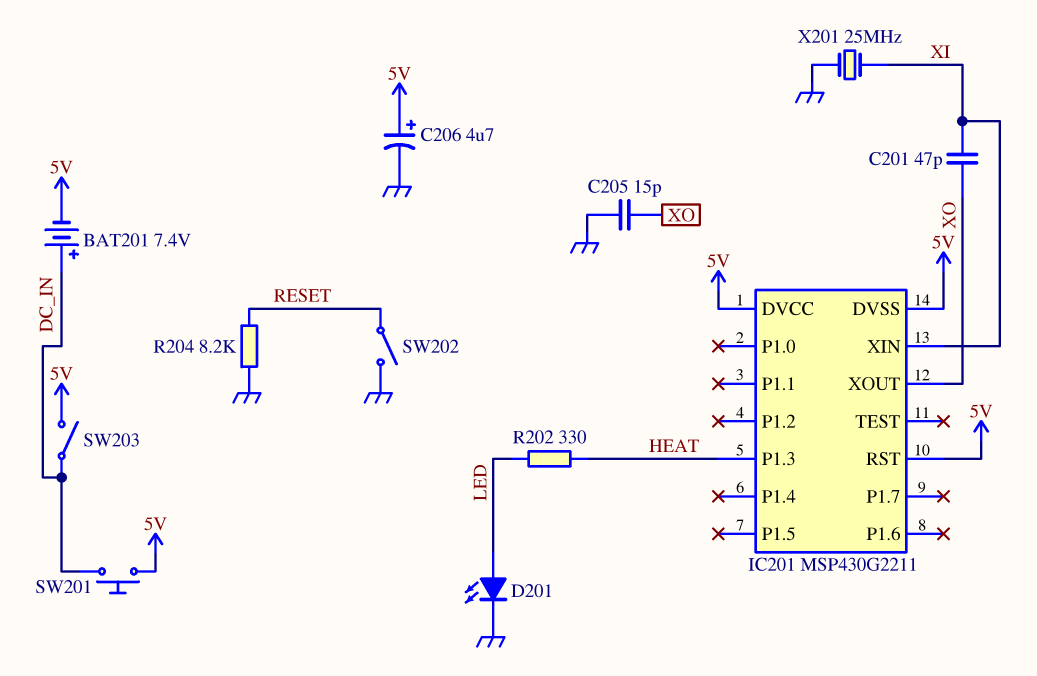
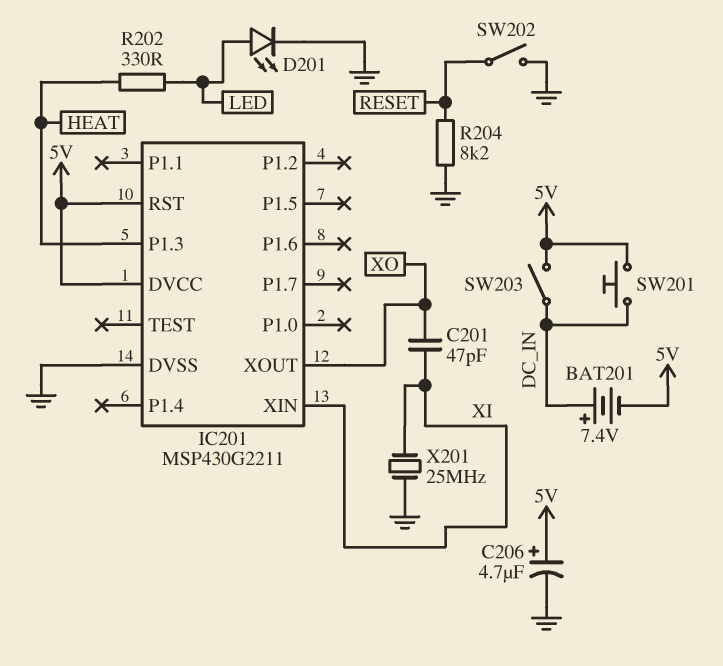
C205: 15pF (GND, XO) -> none
IC201 pin DVSS: 5V -> GND

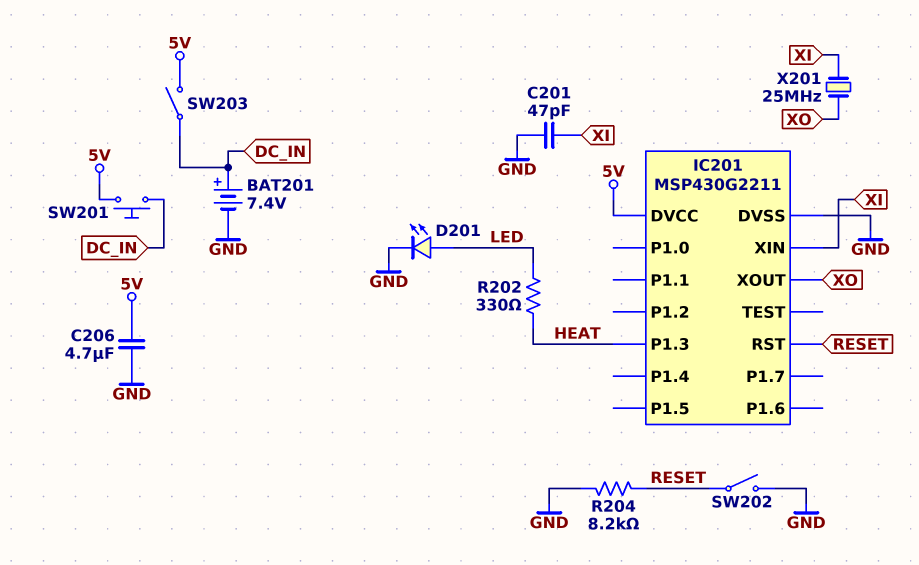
BAT201: 7.4V (plus DC_IN, minus 5V) -> 7.4V (plus DC_IN, minus GND)
C201: 47pF (XI, XO) -> 47pF (GND, XI)
C206: 4.7uF (plus 5V, minus GND) -> 4.7uF (5V, GND)
IC201 pin RST: 5V -> RESET
X201: 25MHz (GND, XI) -> 25MHz (XI, XO)

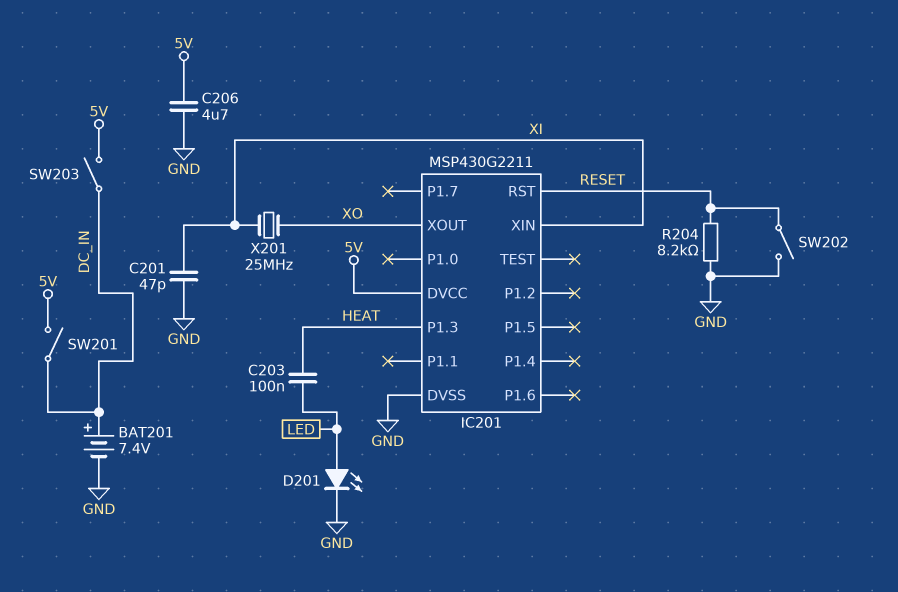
C203: none -> 100nF (HEAT, LED)
R202: 330 (HEAT, LED) -> none
SW201: button (5V, DC_IN) -> switch (5V, DC_IN)

